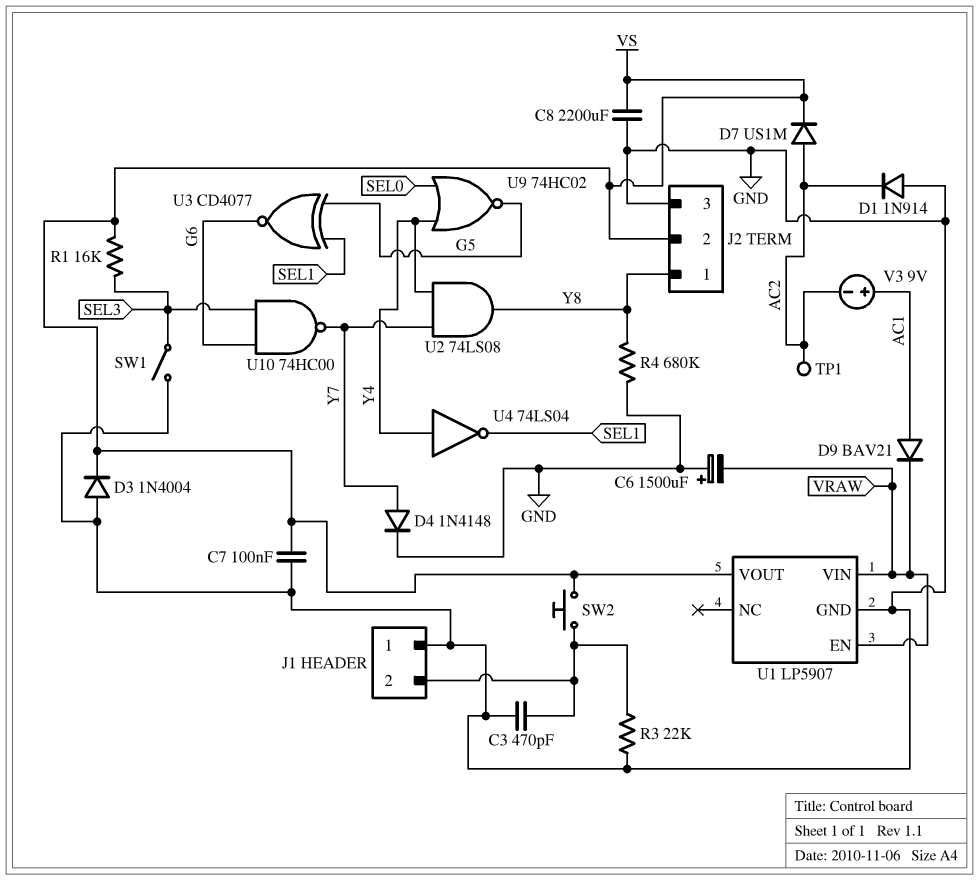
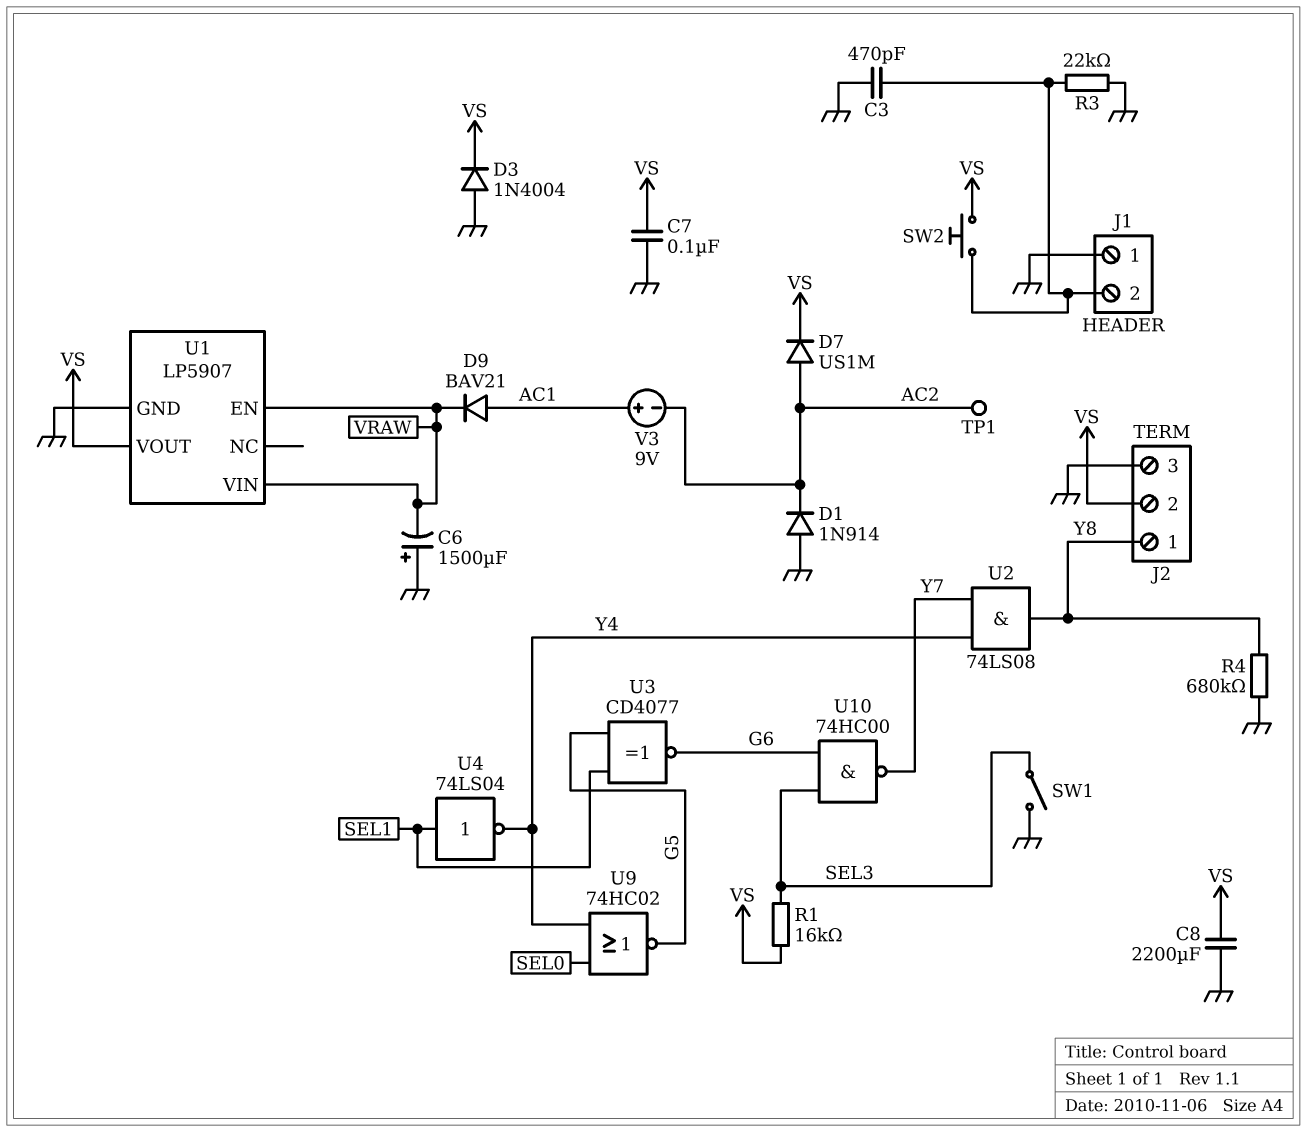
D4: diode 1N4148 (A Y7, K GND) -> none
U4: NOT 74LS04 (in Y4, out SEL1) -> NOT 74LS04 (in SEL1, out Y4)

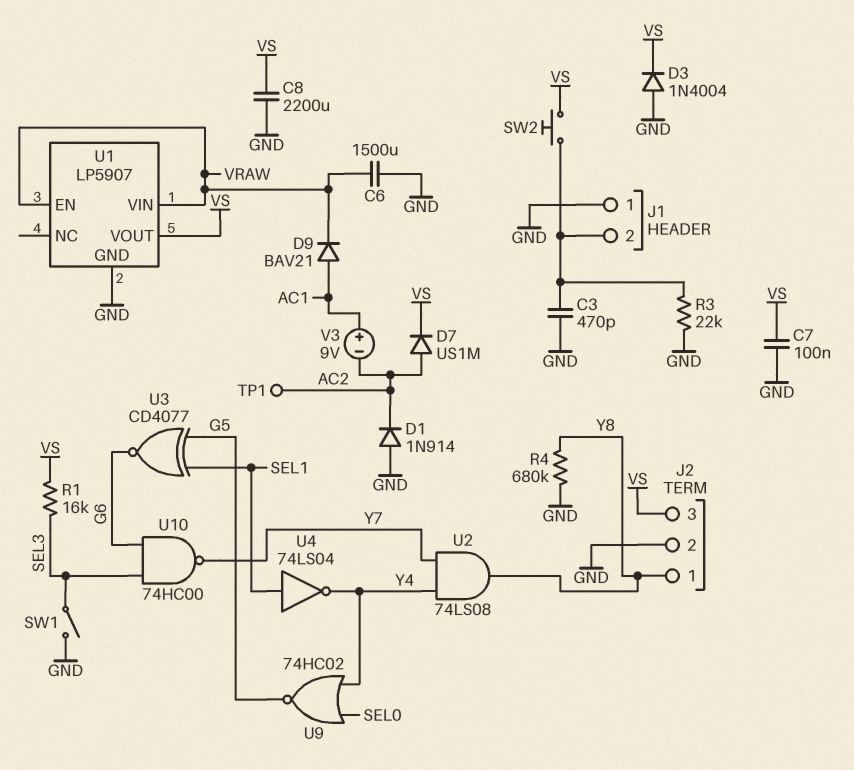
C6: 1500uF (plus GND, minus VRAW) -> 1500uF (GND, VRAW)
J2 pin 2: VS -> GND
J2 pin 3: GND -> VS

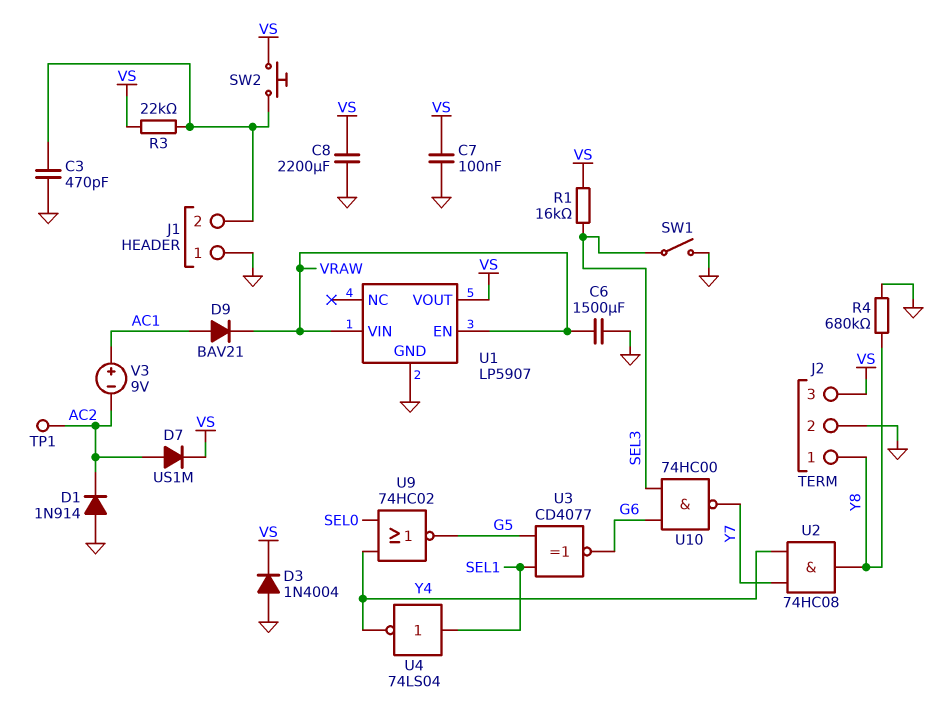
R3: 22k (GND, J1/2) -> 22k (J1/2, VS)
U2: AND 74LS08 (in Y4, in Y7, out Y8) -> AND 74HC08 (in Y4, in Y7, out Y8)

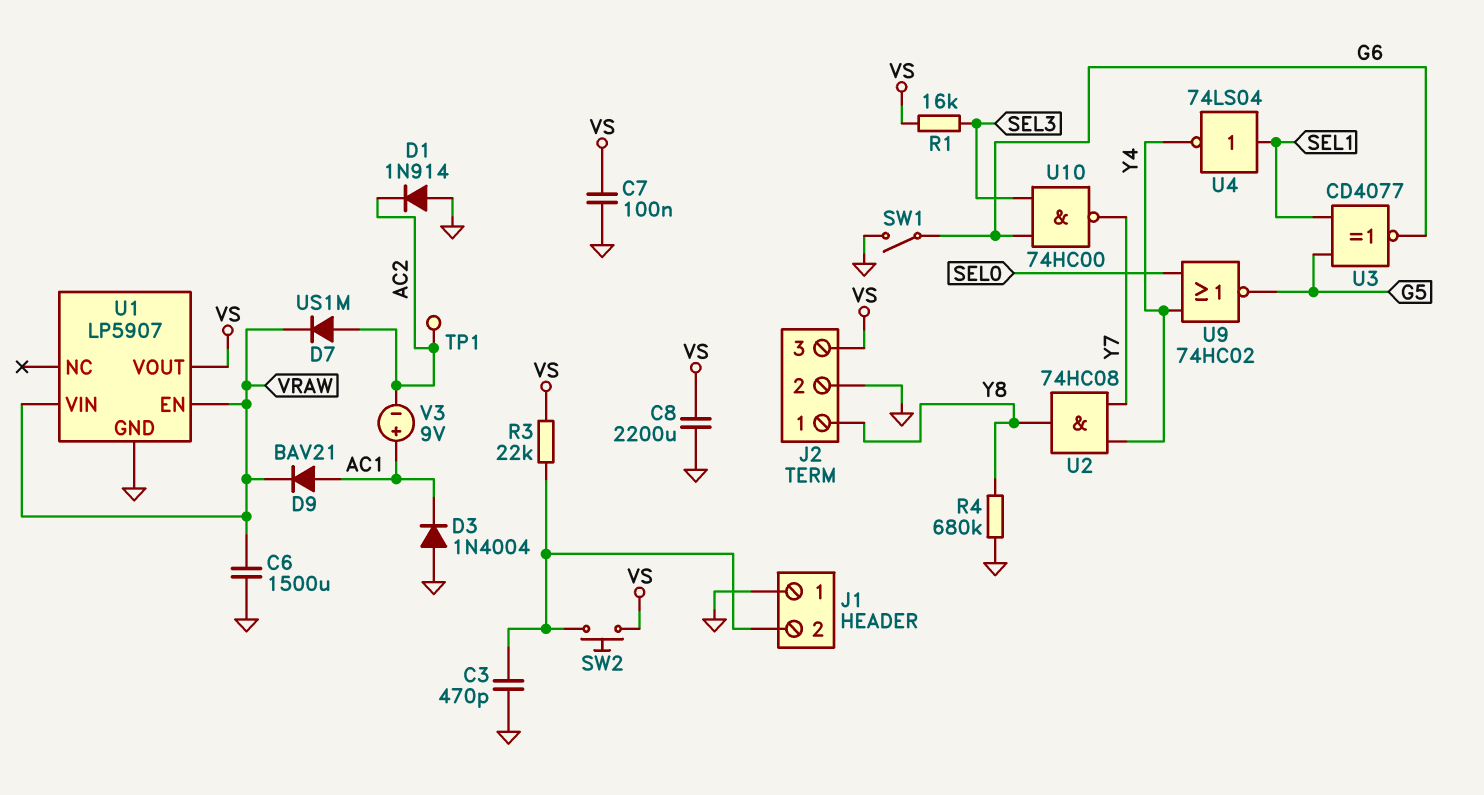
D3: diode 1N4004 (A GND, K VS) -> diode 1N4004 (A GND, K AC1)
D7: diode US1M (A AC2, K VS) -> diode US1M (A AC2, K VRAW)
SW1: switch (GND, SEL3) -> switch (G6, GND)

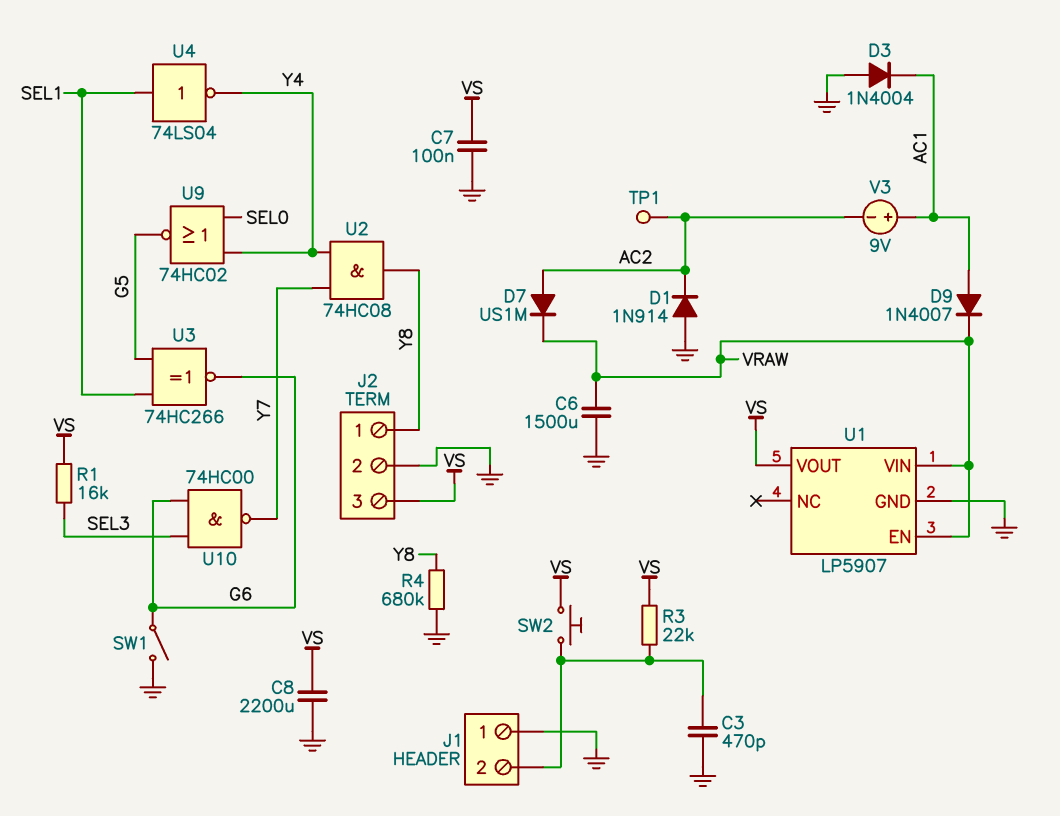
D9: diode BAV21 (A AC1, K VRAW) -> diode 1N4007 (A AC1, K VRAW)
U3: XNOR CD4077 (in G5, in SEL1, out G6) -> XNOR 74HC266 (in G5, in SEL1, out G6)

